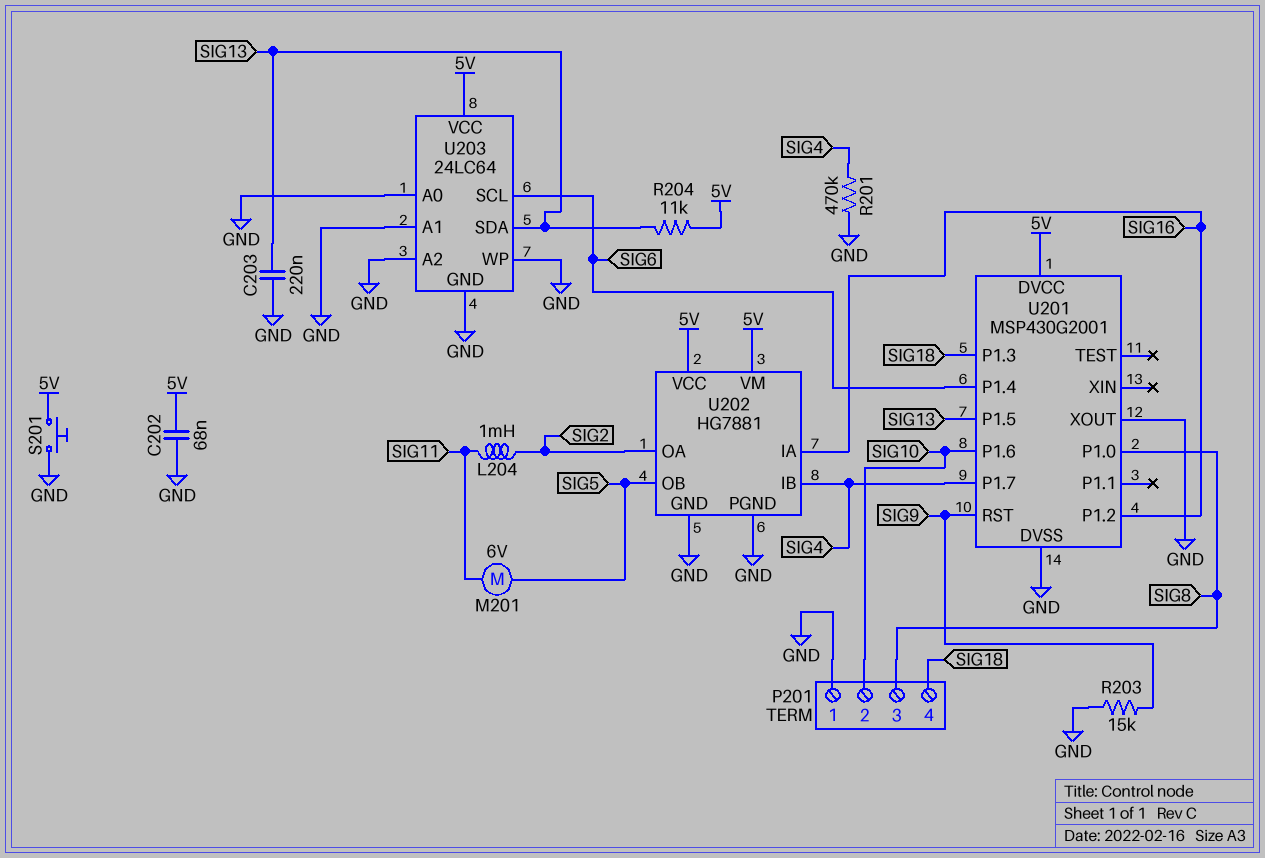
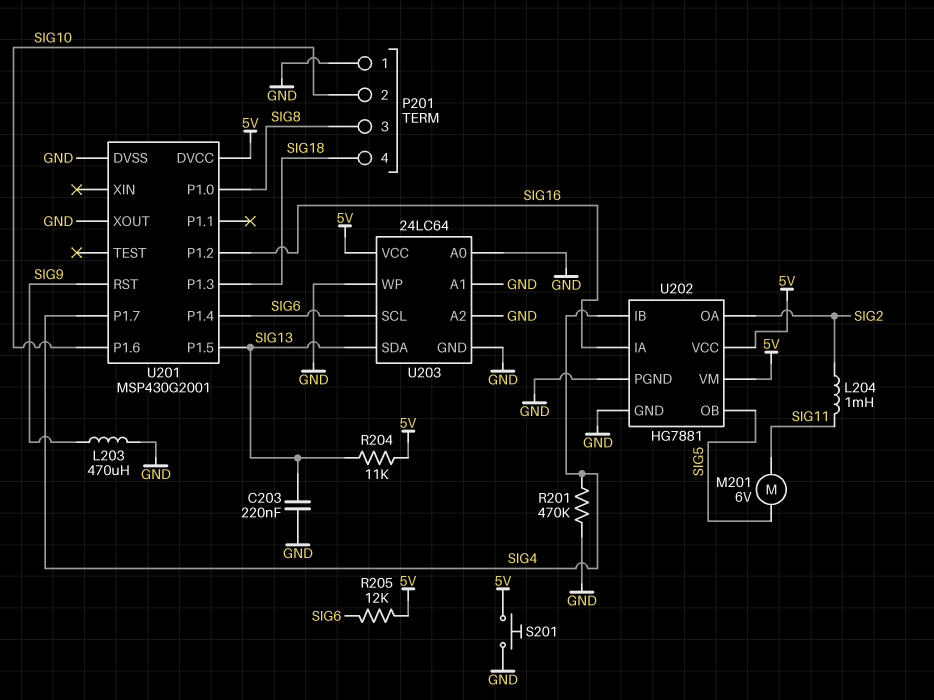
C202: 68nF (5V, GND) -> none
L203: none -> 470uH (GND, SIG9)
R203: 15k (GND, SIG9) -> none
R205: none -> 12k (5V, SIG6)

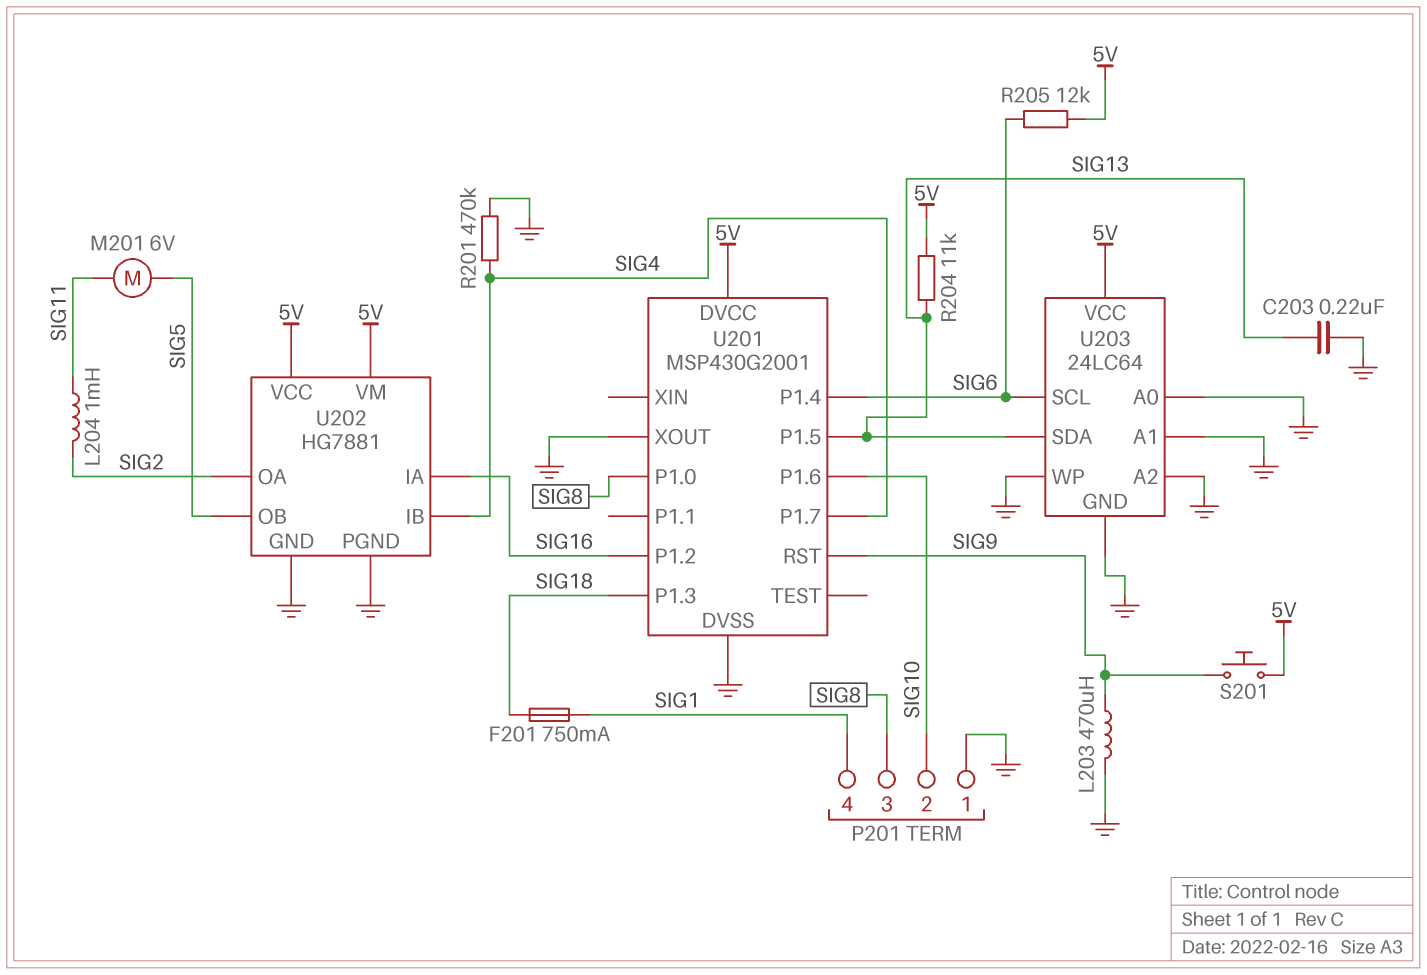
F201: none -> 750mA (SIG1, SIG18)
P201 pin 4: SIG18 -> SIG1
S201: button (5V, GND) -> button (5V, SIG9)

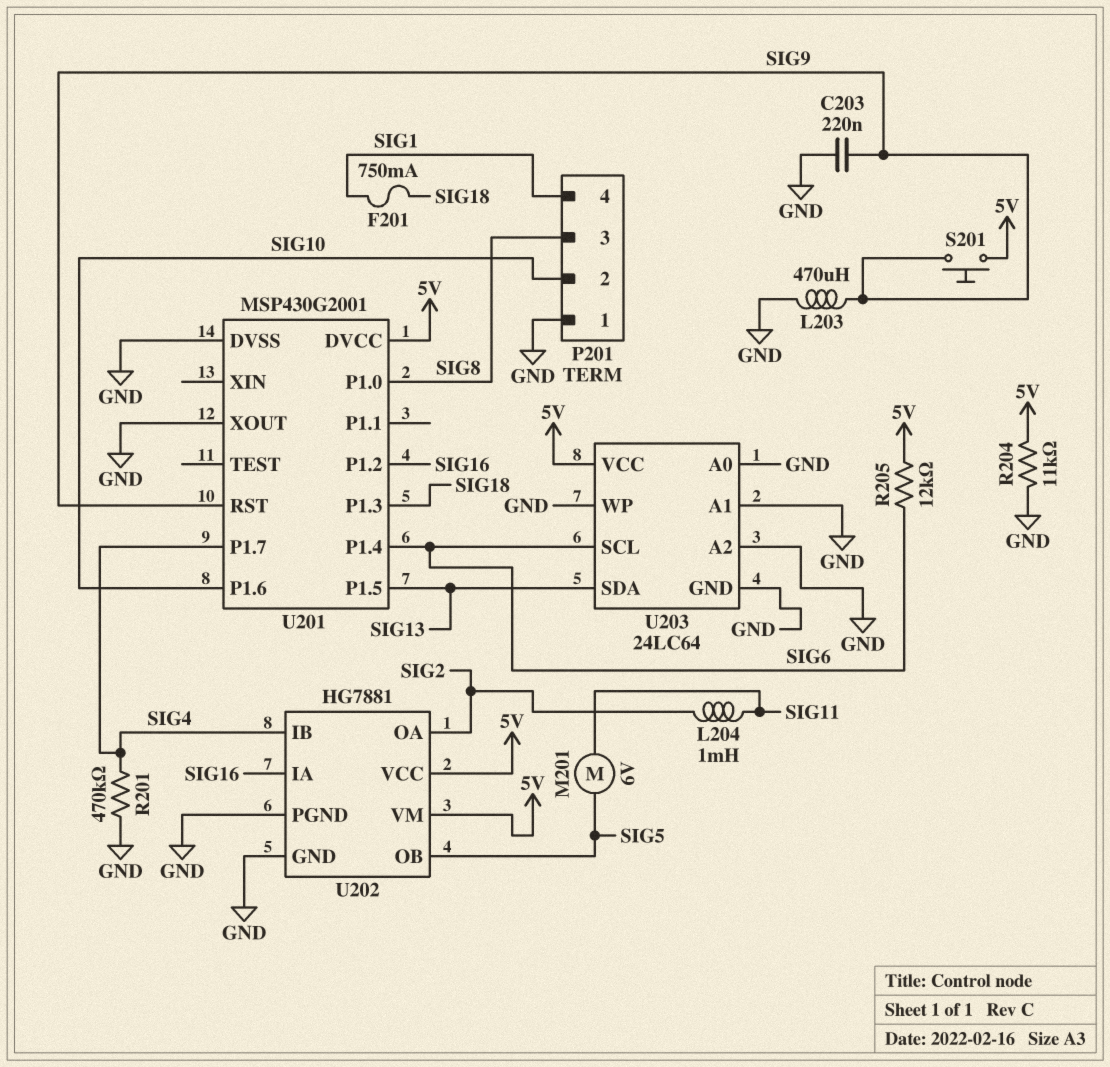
C203: 220nF (GND, SIG13) -> 220nF (GND, SIG9)
R204: 11k (5V, SIG13) -> 11k (5V, GND)

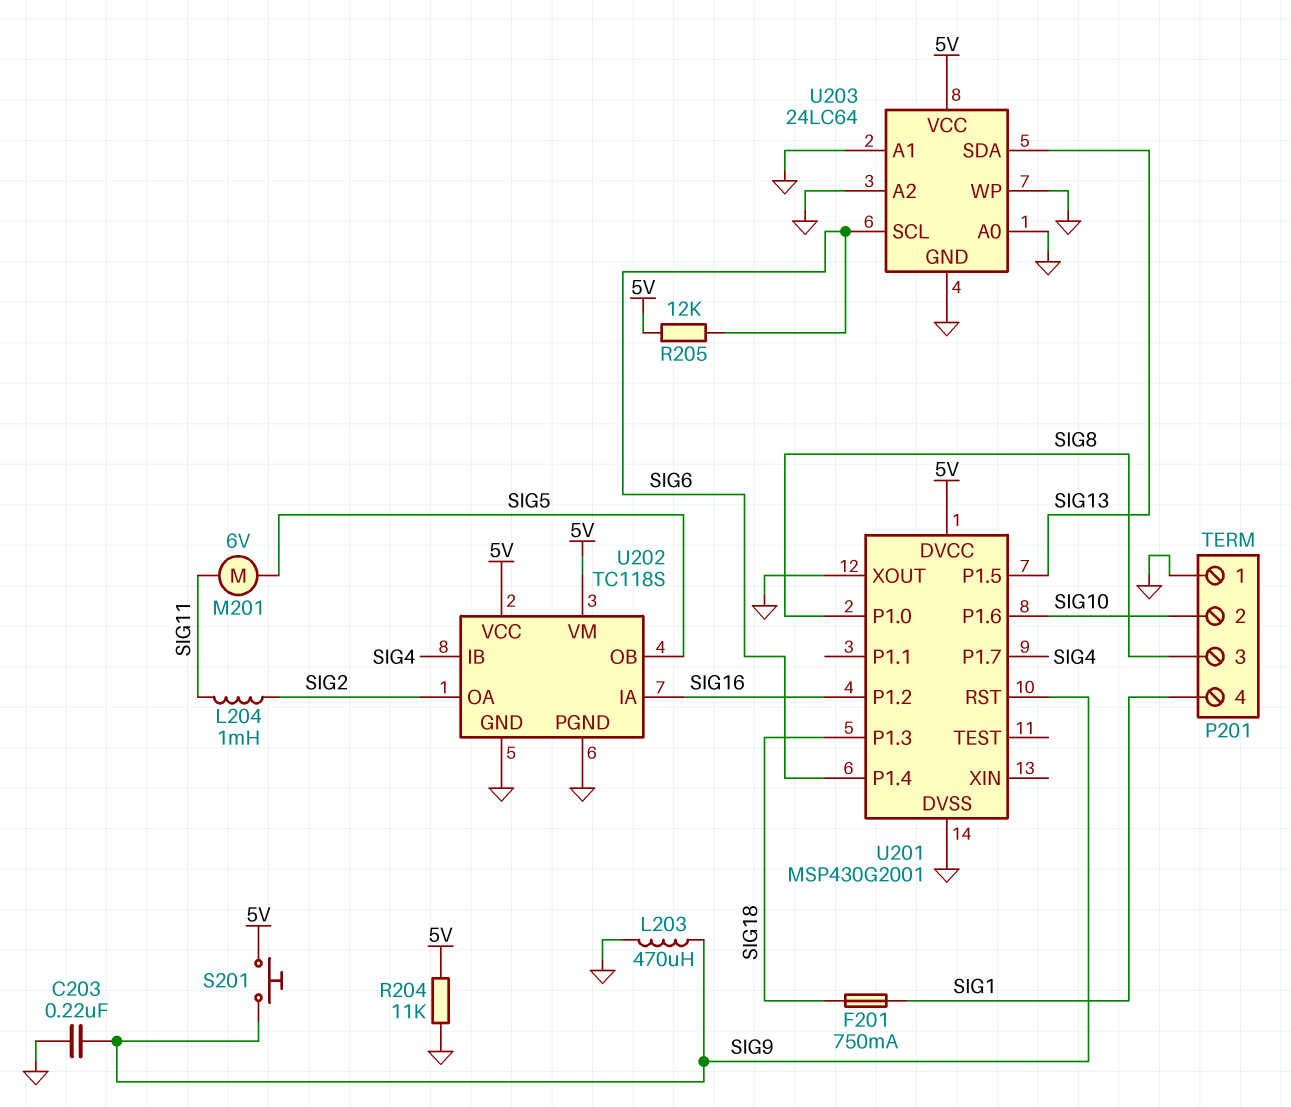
R201: 470k (GND, SIG4) -> none
U202: HG7881 -> TC118S

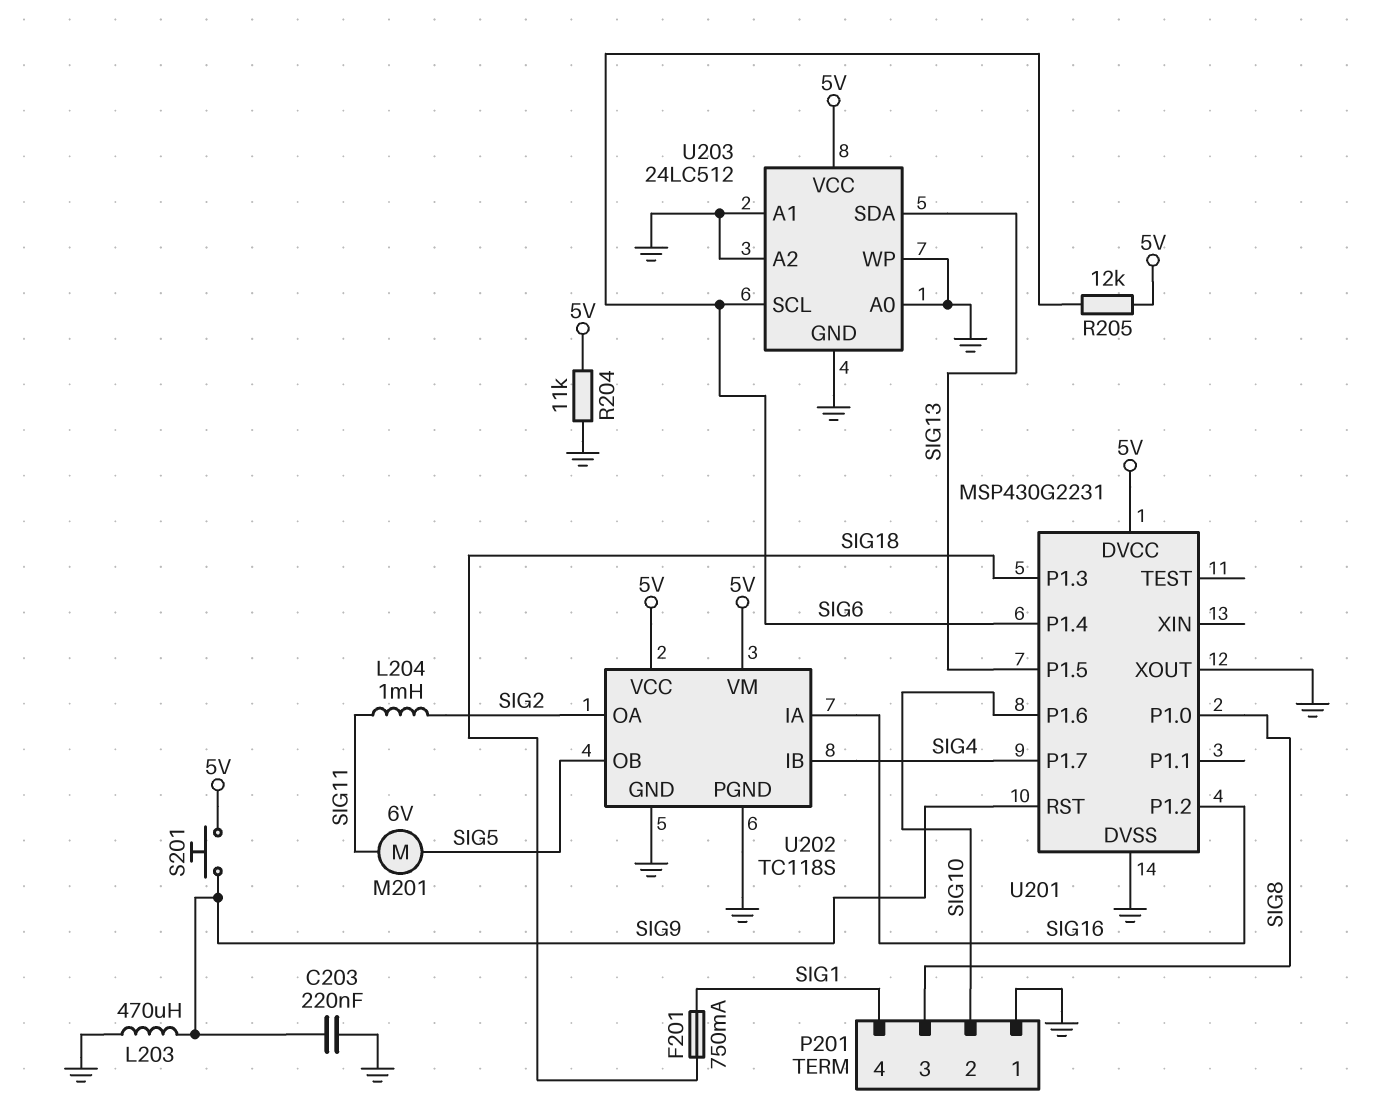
U201: MSP430G2001 -> MSP430G2231
U203: 24LC64 -> 24LC512

